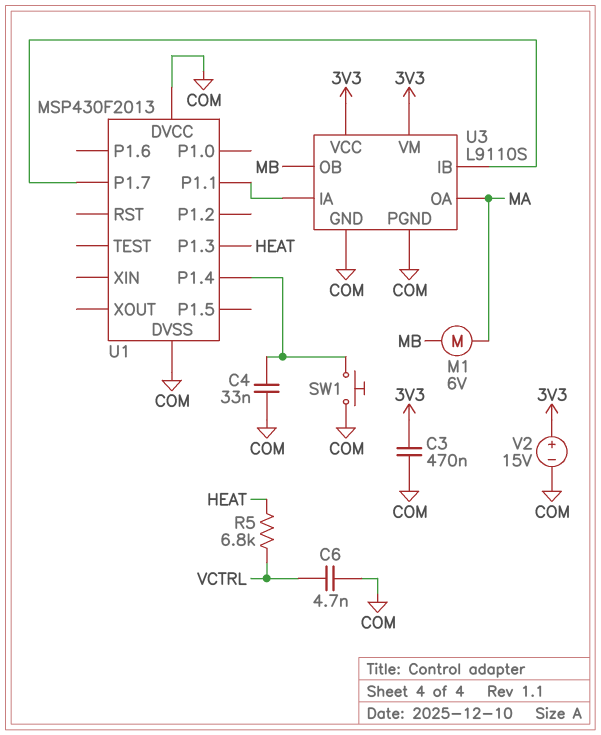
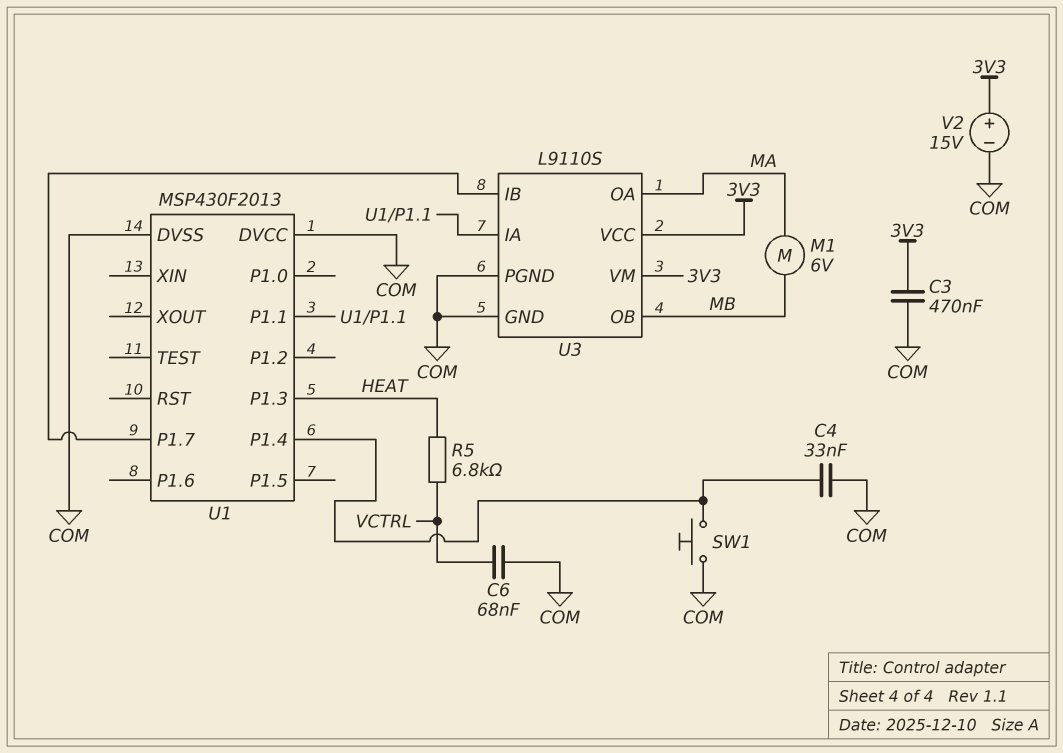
C6: 4.7nF (COM, VCTRL) -> 68nF (COM, VCTRL)

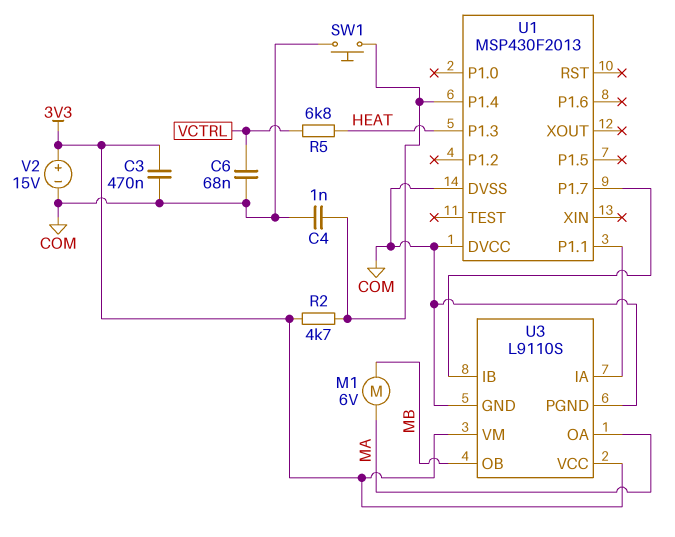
C4: 33nF (COM, U1/P1.4) -> 1nF (COM, U1/P1.4)
R2: none -> 4.7k (3V3, U1/P1.4)

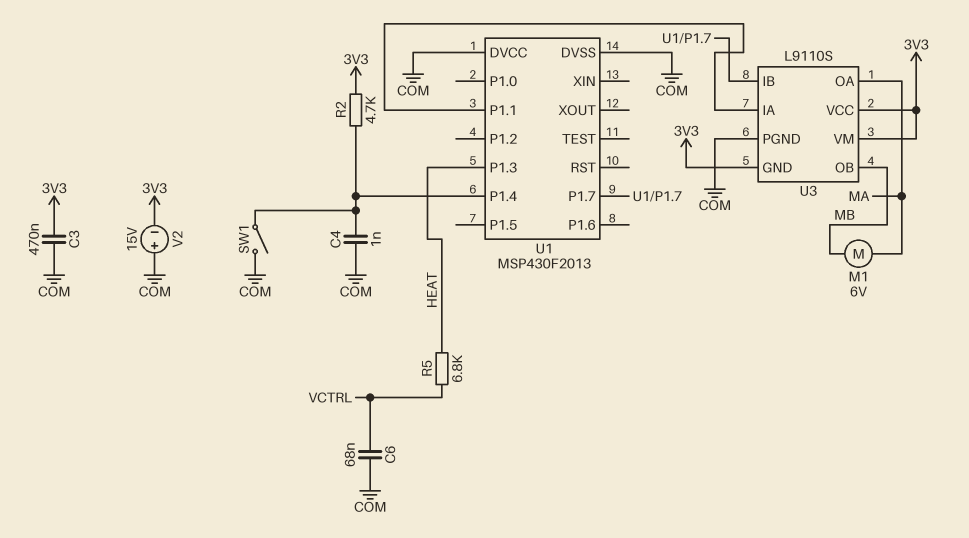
SW1: button (COM, U1/P1.4) -> switch (COM, U1/P1.4)
U3 pin GND: COM -> 3V3
V2: 15V (plus 3V3, minus COM) -> 15V (plus COM, minus 3V3)

